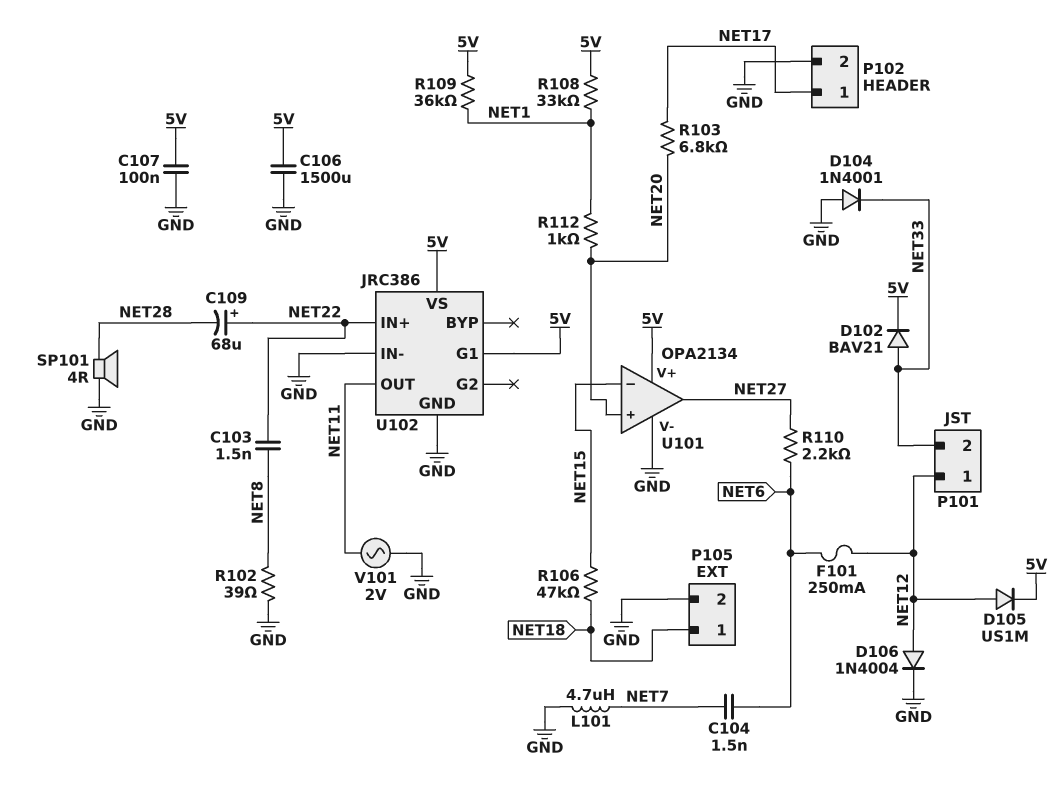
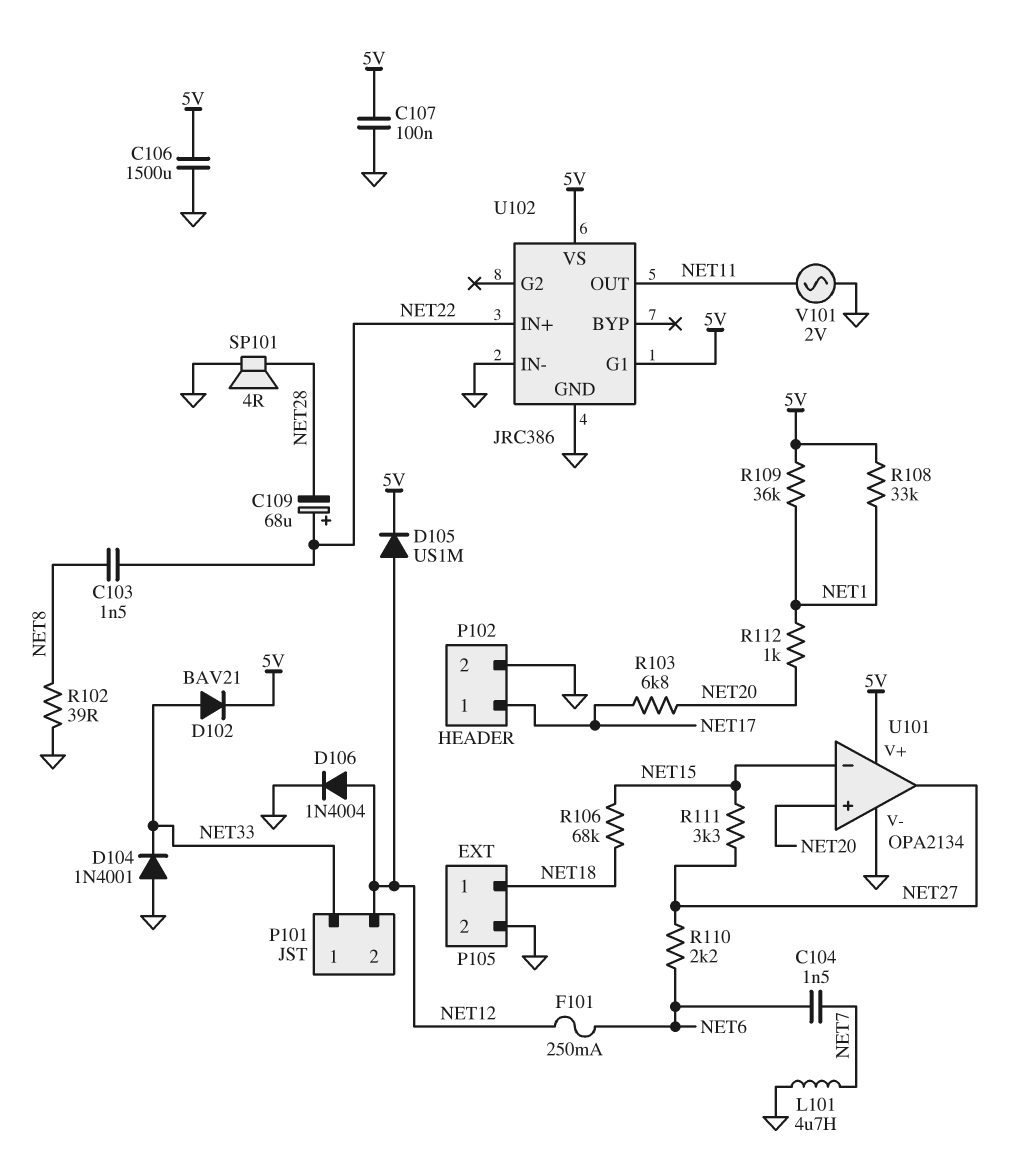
P101 pin 1: NET12 -> NET33
P101 pin 2: NET33 -> NET12
R106: 47k (NET15, NET18) -> 68k (NET15, NET18)
R111: none -> 3.3k (NET15, NET27)

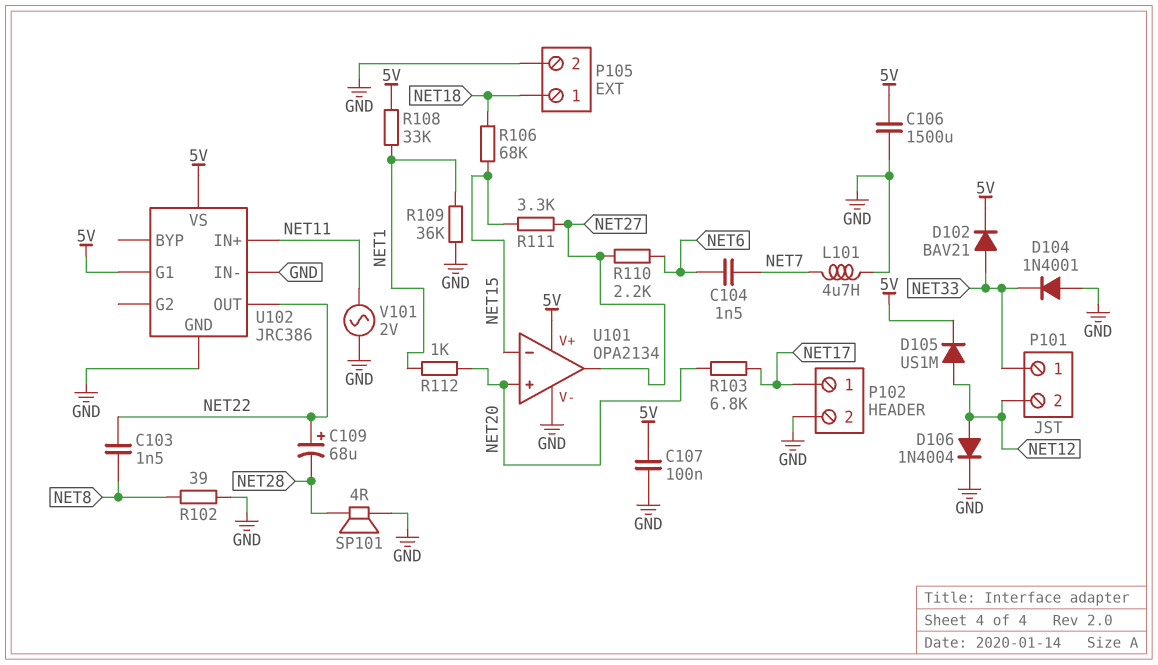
F101: 250mA (NET6, NET12) -> none
R109: 36k (5V, NET1) -> 36k (GND, NET1)
U102 pin IN+: NET22 -> NET11
U102 pin OUT: NET11 -> NET22

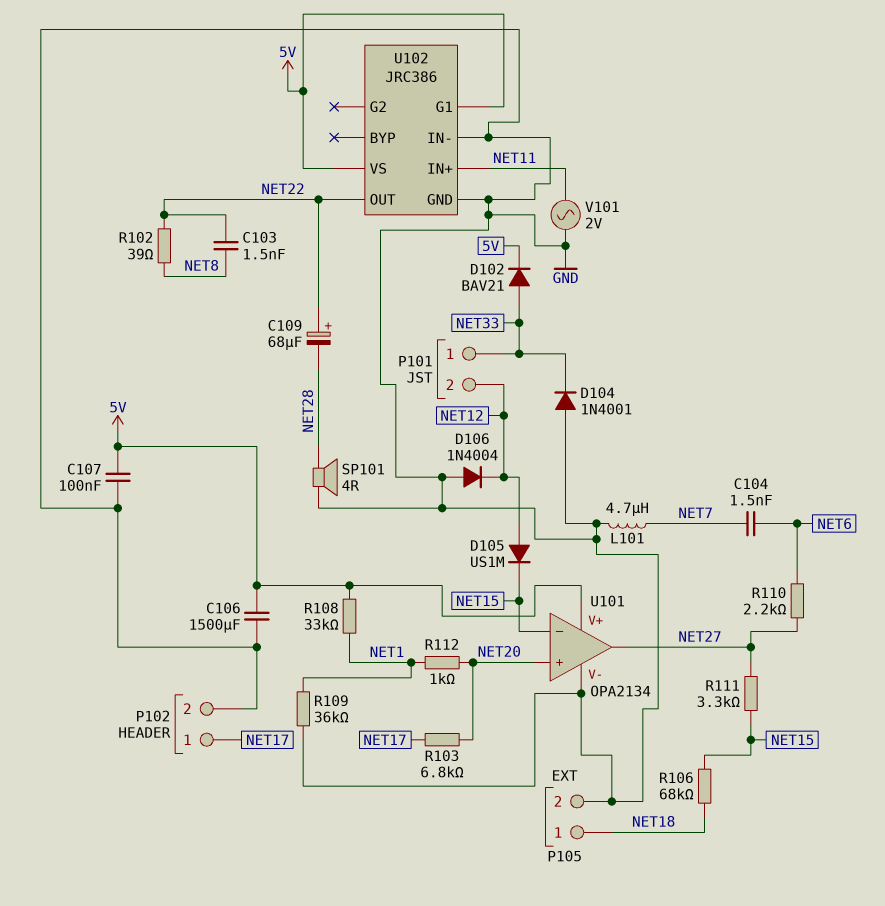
D105: diode US1M (A NET12, K 5V) -> diode US1M (A NET12, K NET15)
D106: diode 1N4004 (A NET12, K GND) -> diode 1N4004 (A GND, K NET12)
R102: 39 (GND, NET8) -> 39 (NET8, NET22)

